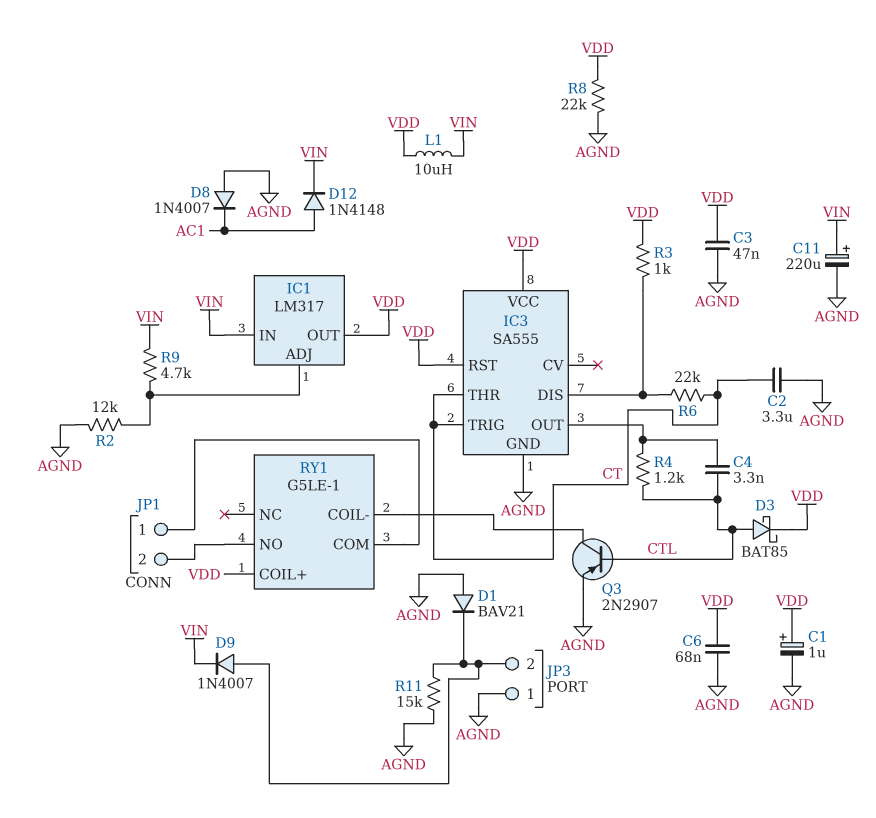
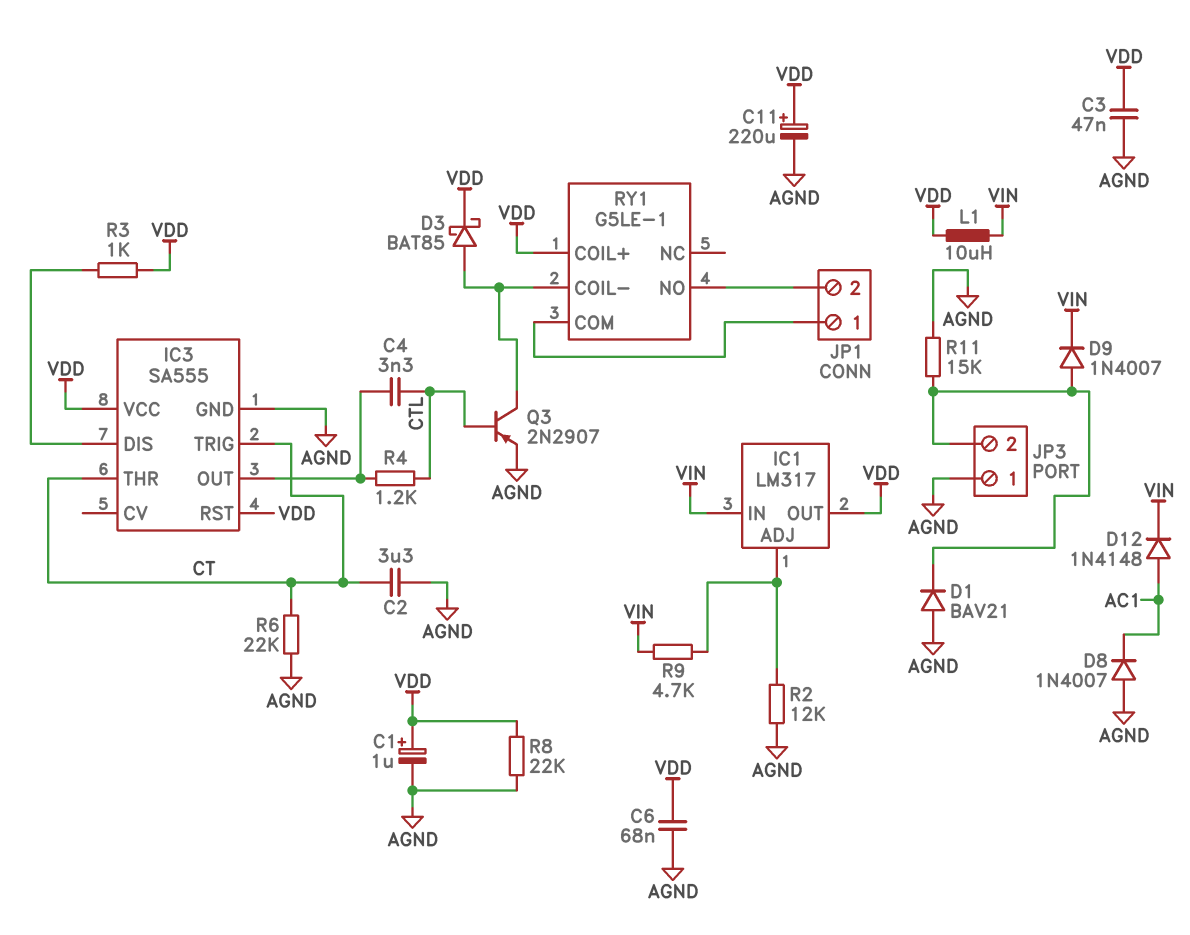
C11: 220uF (plus VIN, minus AGND) -> 220uF (plus VDD, minus AGND)
D3: schottky BAT85 (A CTL, K VDD) -> schottky BAT85 (A RY1/COIL-, K VDD)
R6: 22k (CT, IC3/DIS) -> 22k (AGND, CT)

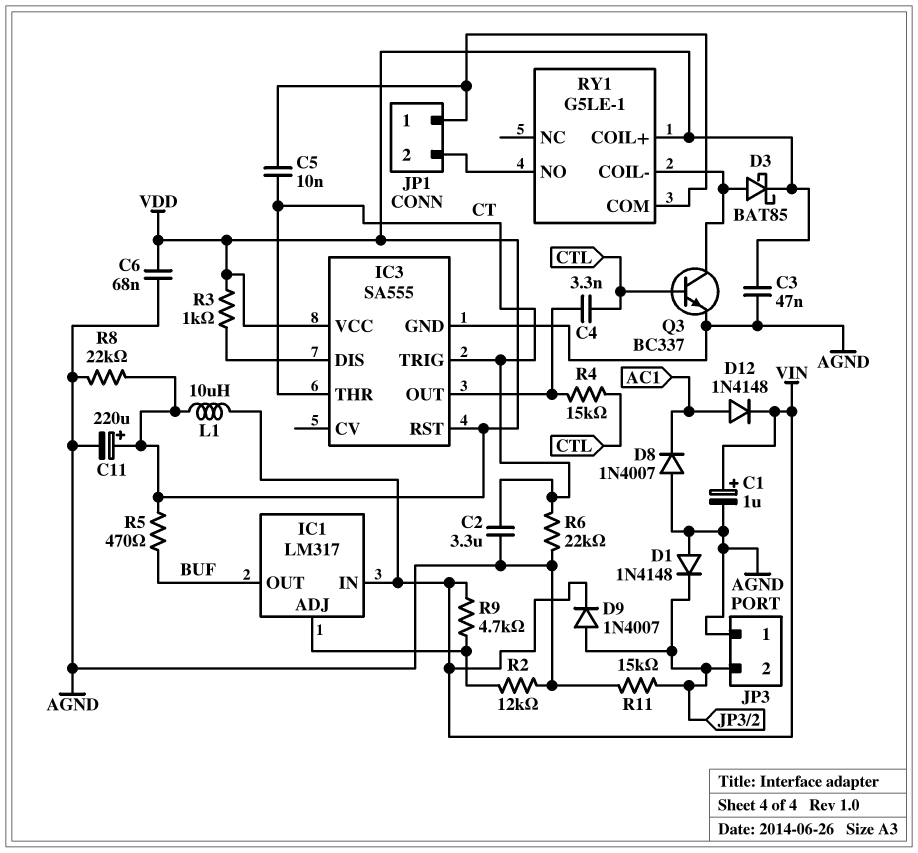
C1: 1uF (plus VDD, minus AGND) -> 1uF (plus VIN, minus AGND)
C5: none -> 10nF (CT, JP1/1)
D1: diode BAV21 (A AGND, K JP3/2) -> diode 1N4148 (A AGND, K JP3/2)
IC1 pin OUT: VDD -> BUF
Q3: PNP 2N2907 (B CTL, C RY1/COIL-, E AGND) -> NPN BC337 (B CTL, C RY1/COIL-, E AGND)
R4: 1.2k (CTL, IC3/OUT) -> 15k (CTL, IC3/OUT)
R5: none -> 470 (BUF, VDD)

